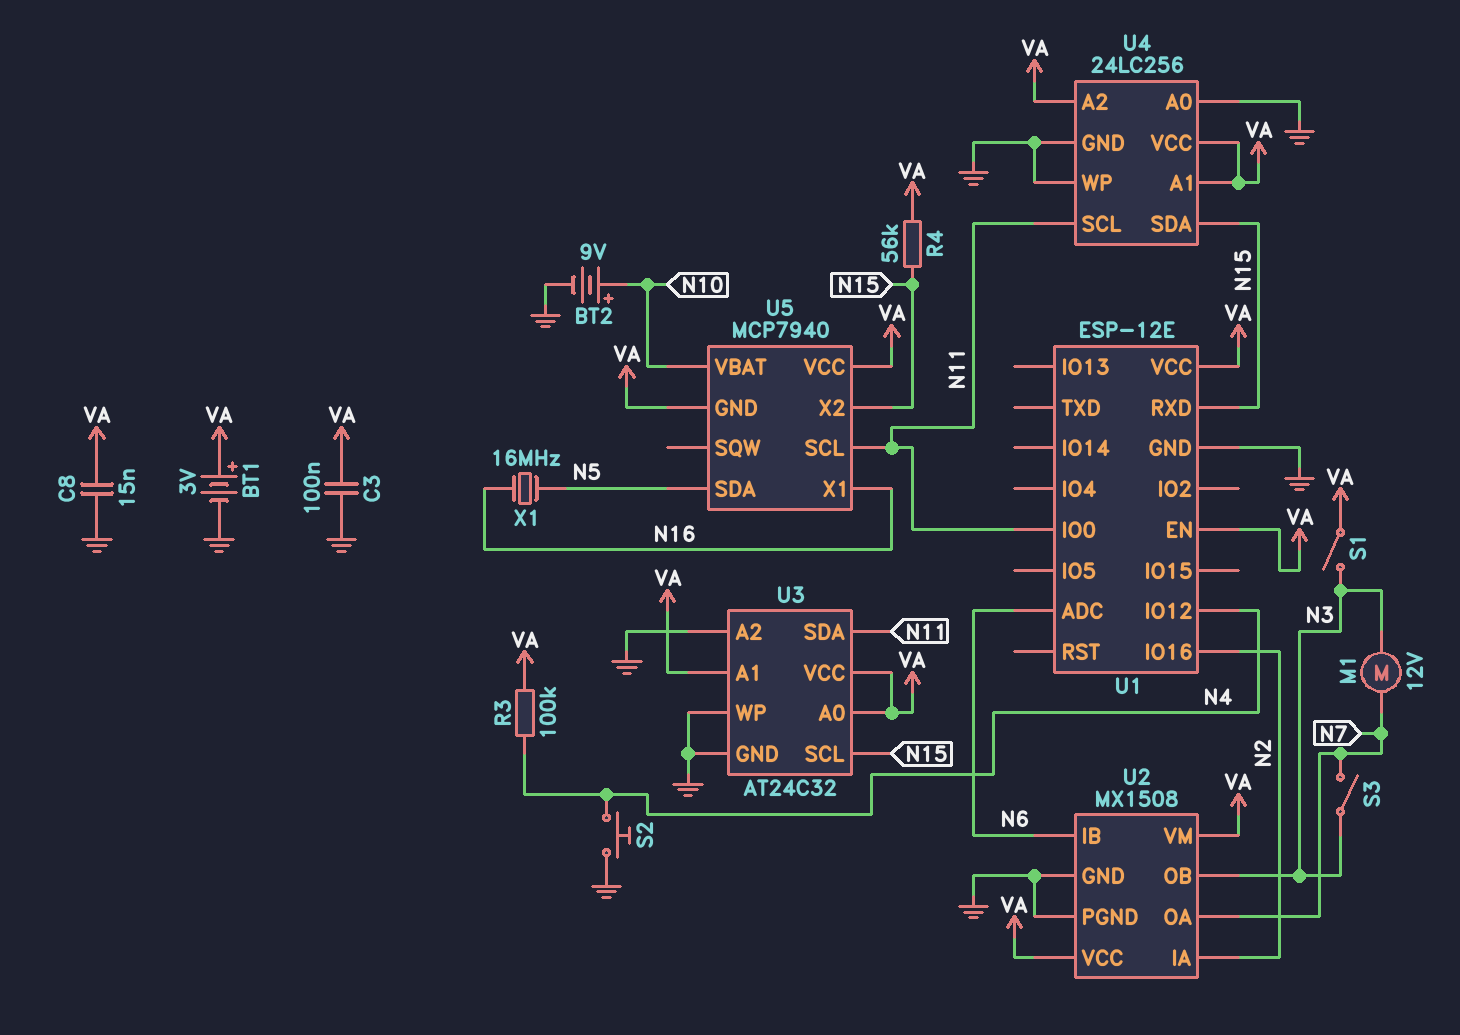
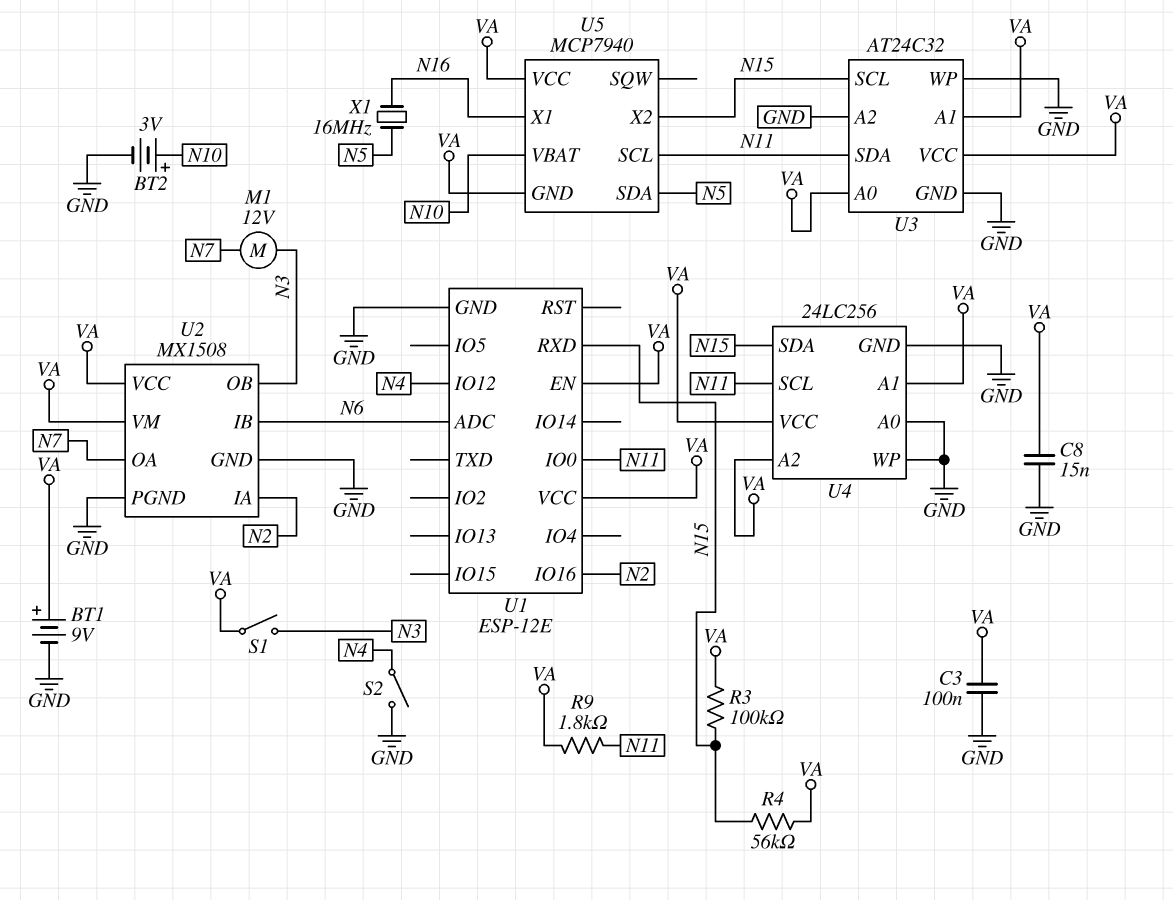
BT1: 3V (plus VA, minus GND) -> 9V (plus VA, minus GND)
BT2: 9V (plus N10, minus GND) -> 3V (plus N10, minus GND)
R3: 100k (N4, VA) -> 100k (N15, VA)
R9: none -> 1.8k (N11, VA)
S2: button (GND, N4) -> switch (GND, N4)
S3: switch (N3, N7) -> none

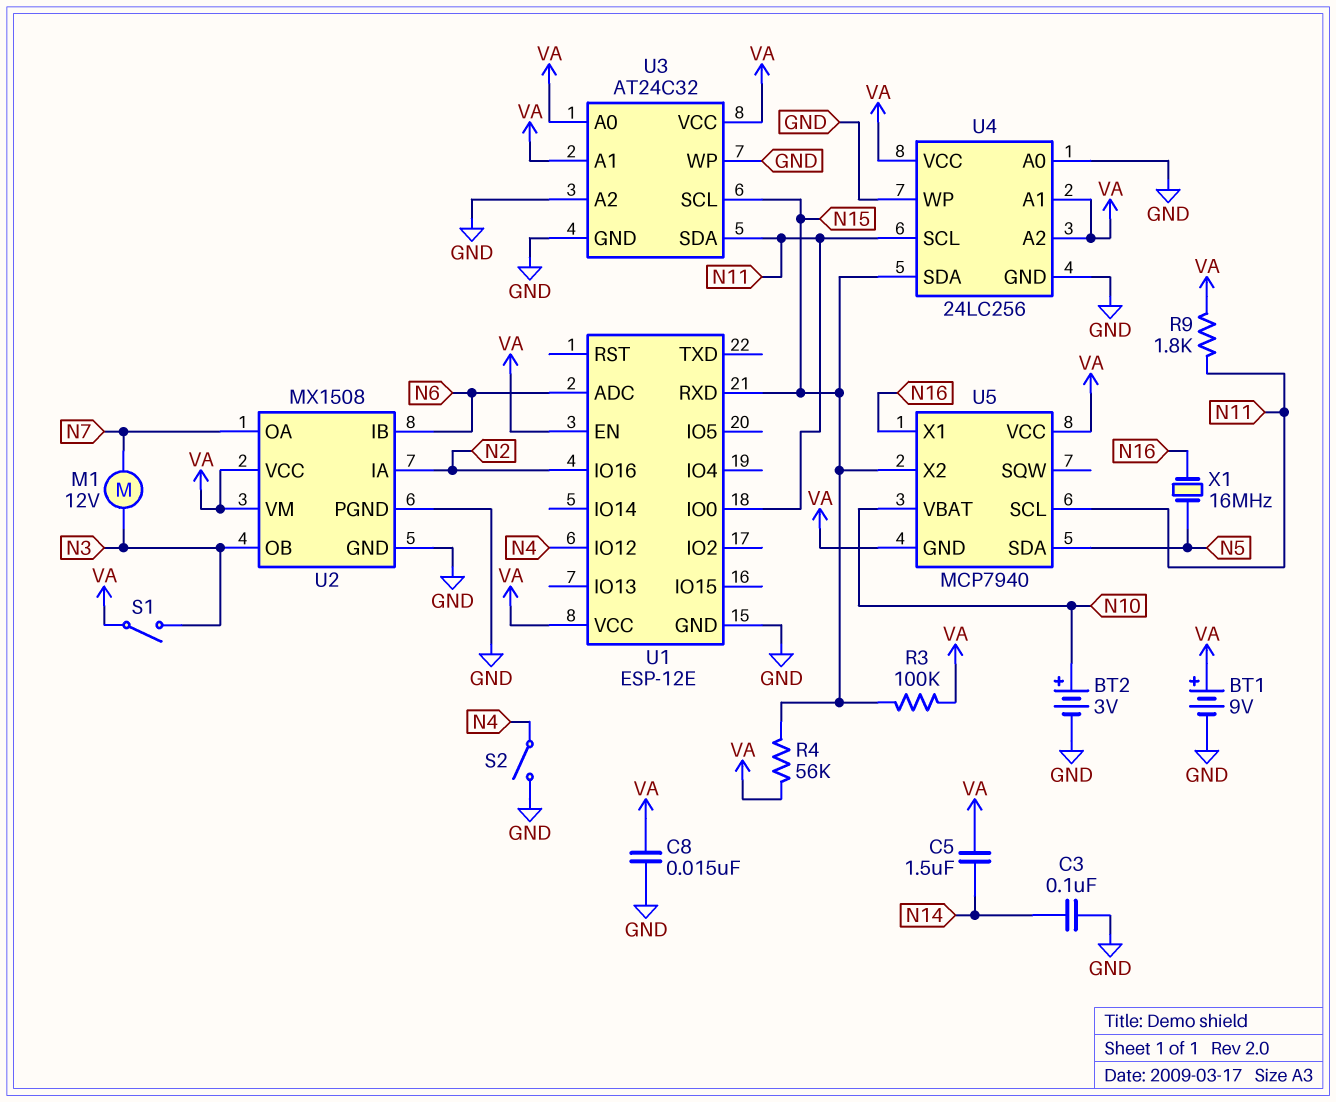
C3: 100nF (GND, VA) -> 100nF (GND, N14)
C5: none -> 1.5uF (N14, VA)

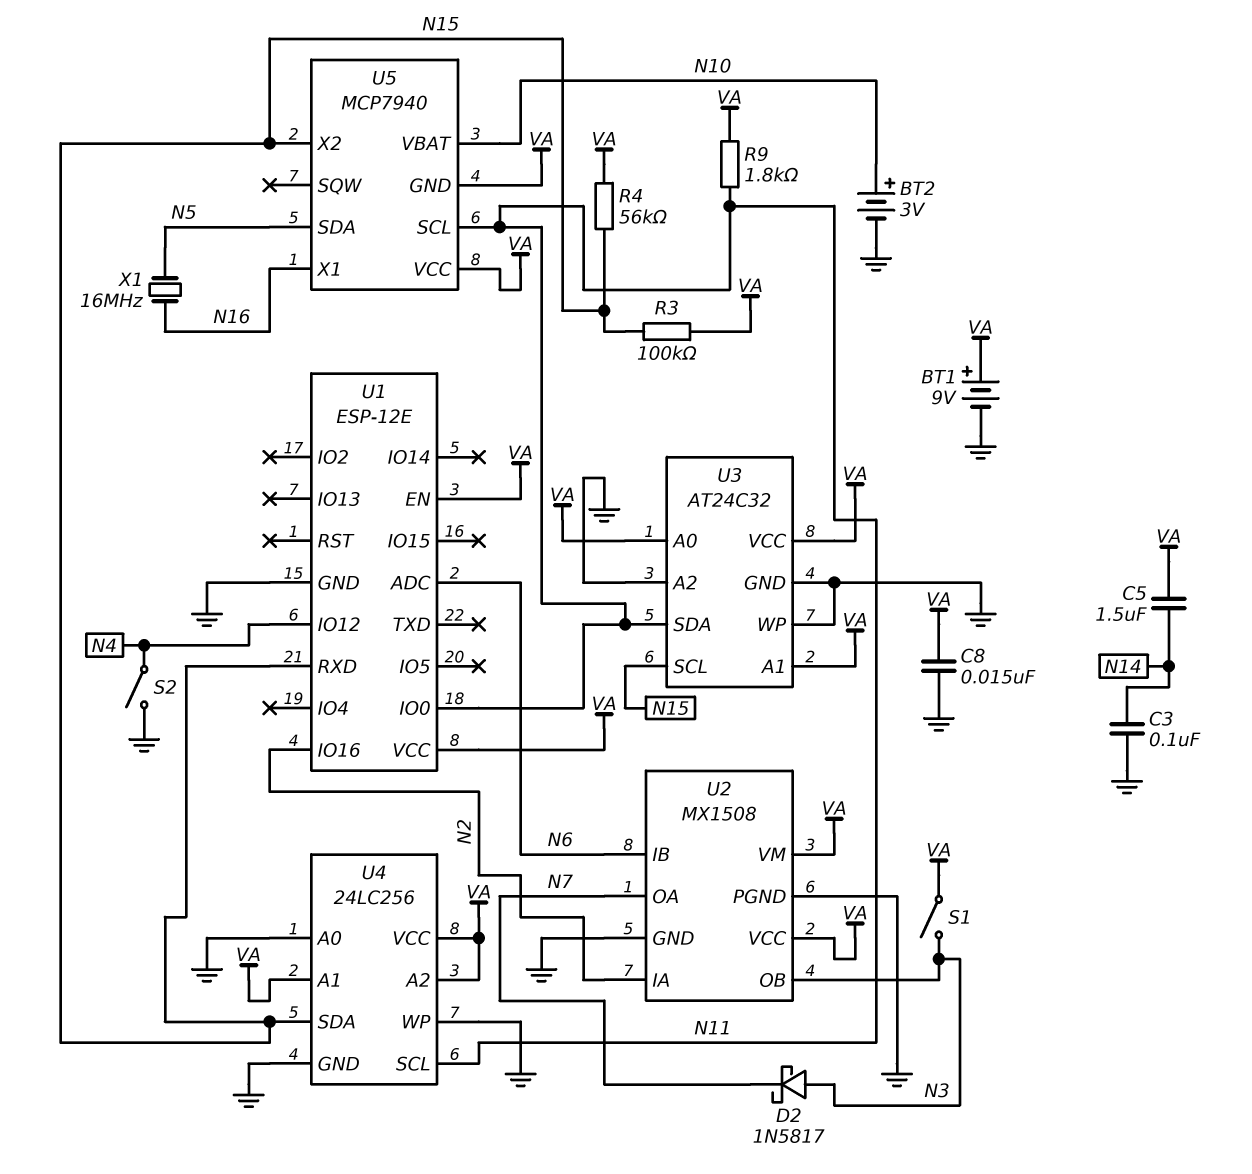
D2: none -> schottky 1N5817 (A N3, K N7)
M1: motor 12V (N3, N7) -> none

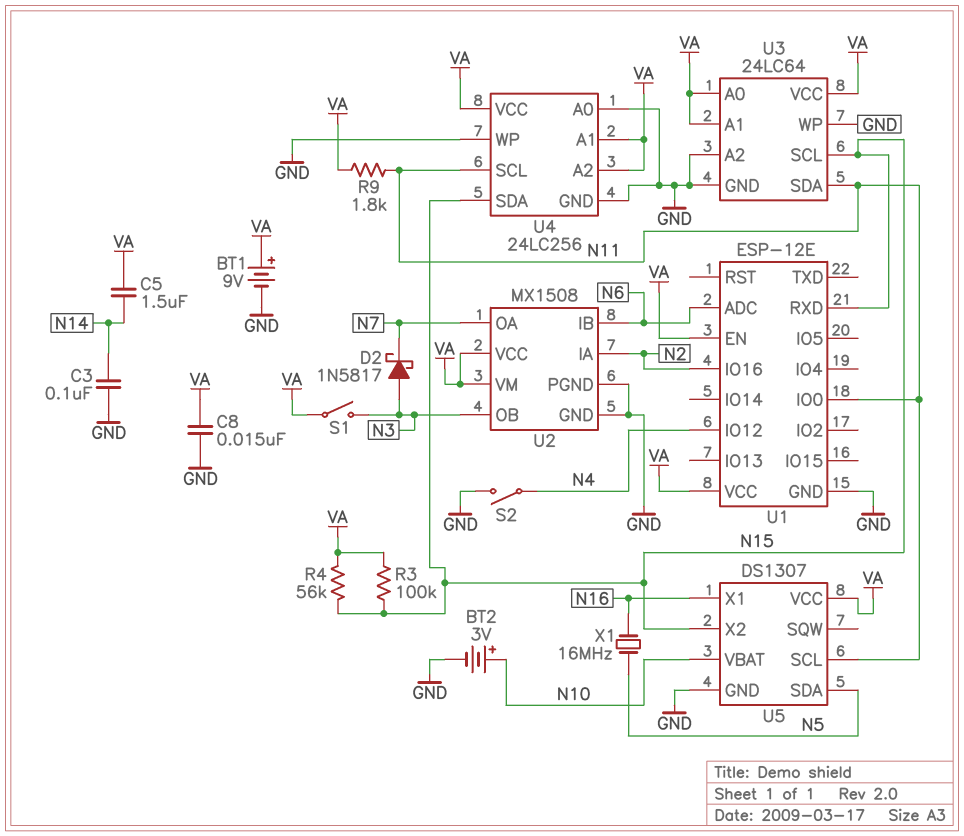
U3: AT24C32 -> 24LC64
U5: MCP7940 -> DS1307
U5 pin GND: VA -> GND

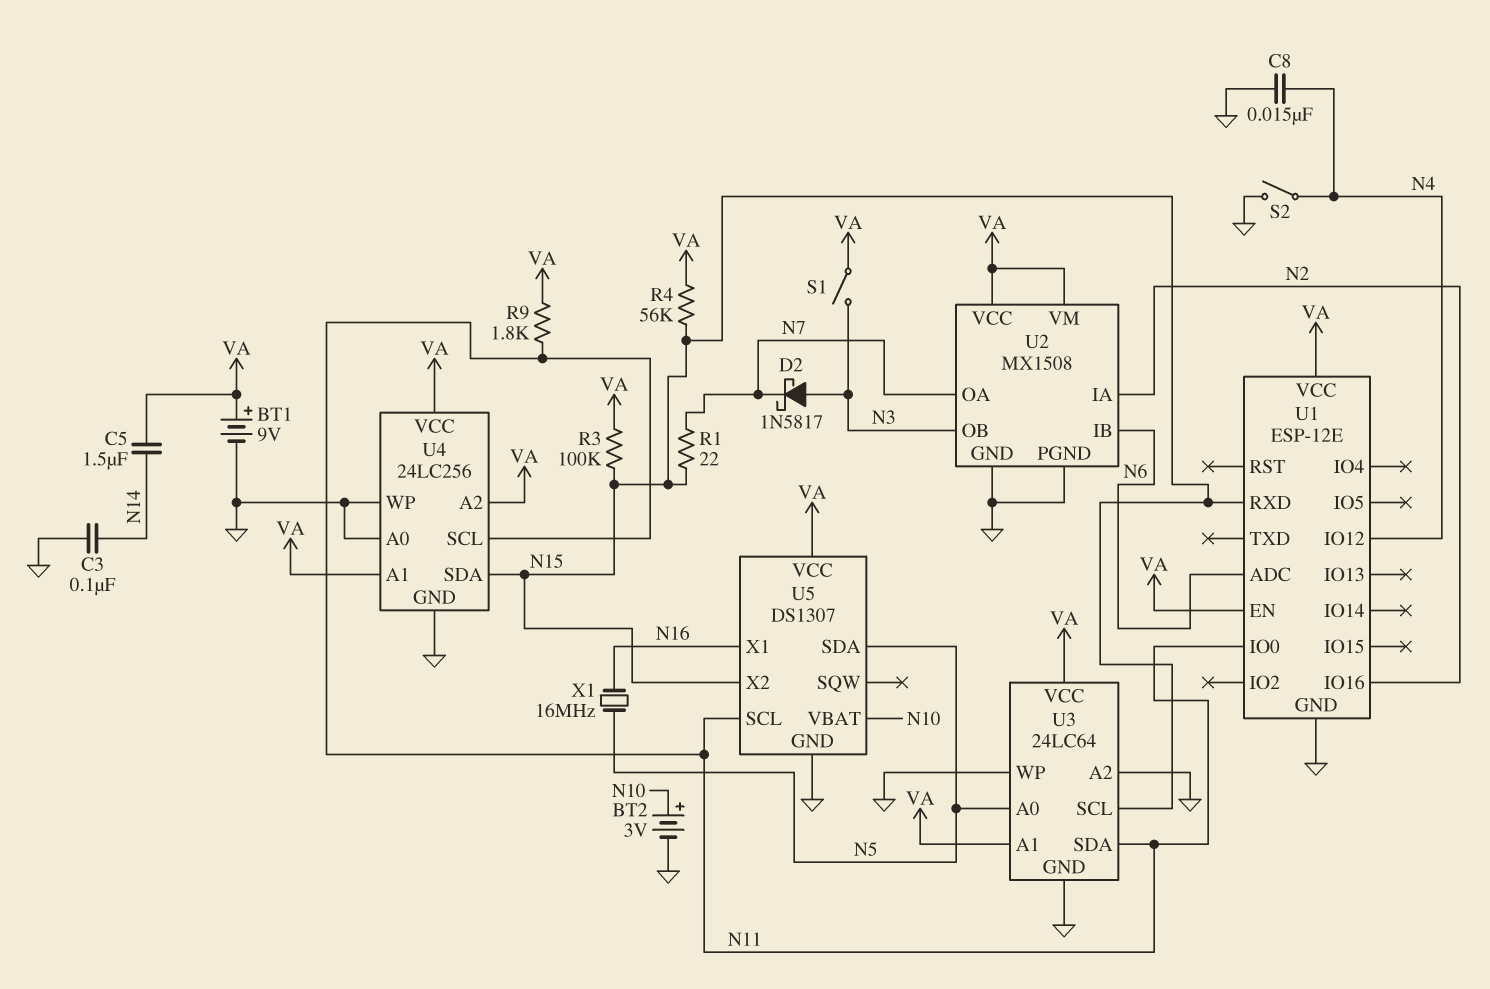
C8: 15nF (GND, VA) -> 15nF (GND, N4)
R1: none -> 22 (N7, N15)
U3 pin A0: VA -> N5

